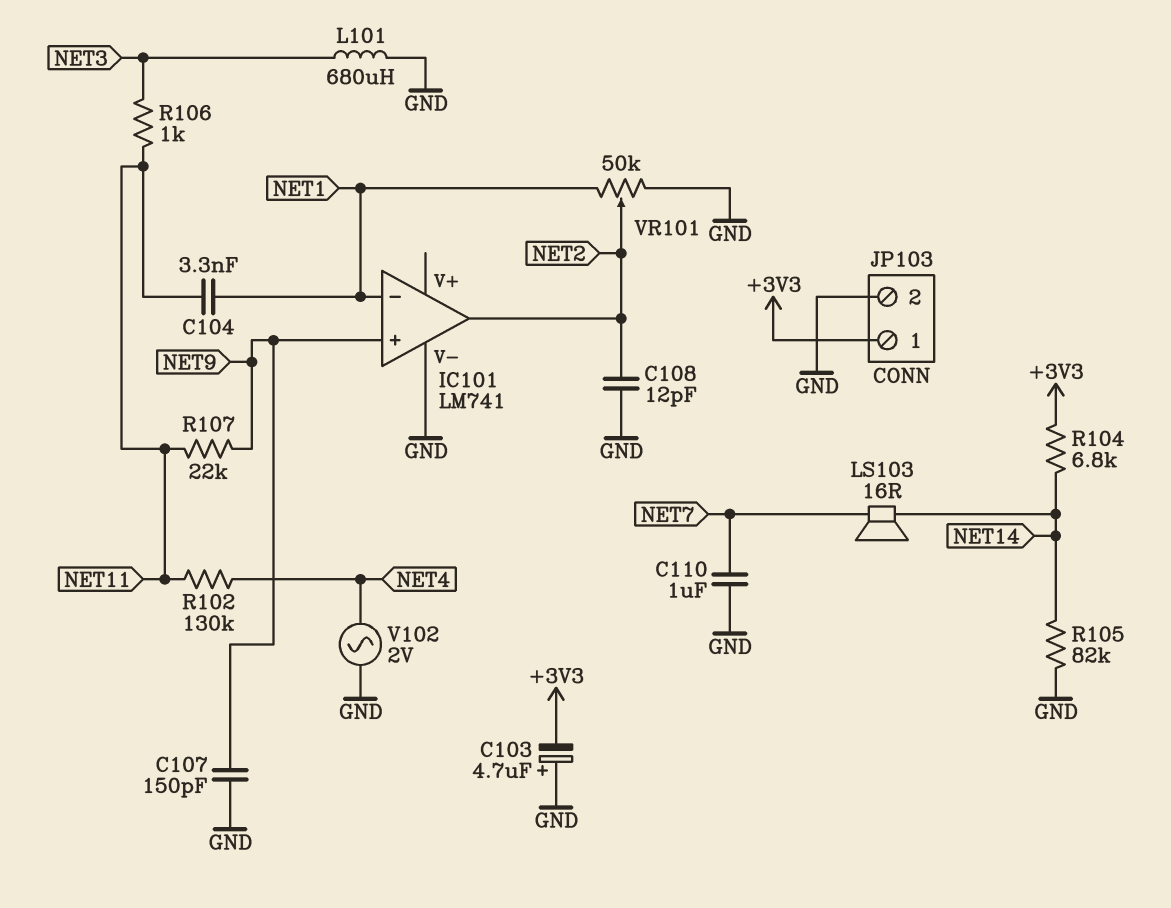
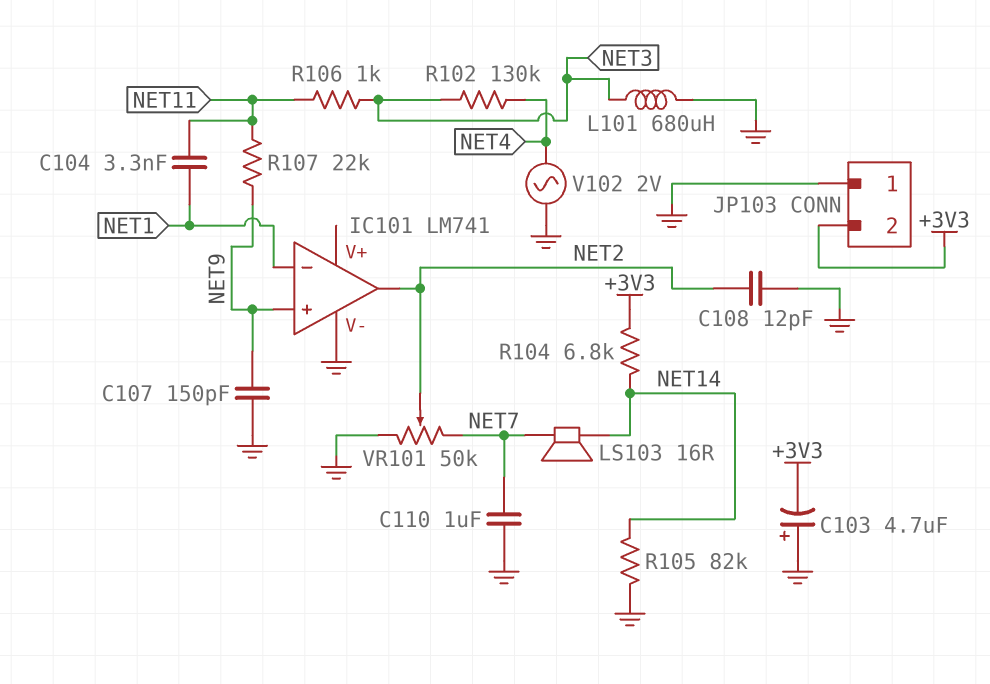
JP103 pin 1: +3V3 -> GND
JP103 pin 2: GND -> +3V3
R102: 130k (NET4, NET11) -> 130k (NET3, NET4)
VR101: 50k (GND, NET1, wiper NET2) -> 50k (GND, NET7, wiper NET2)

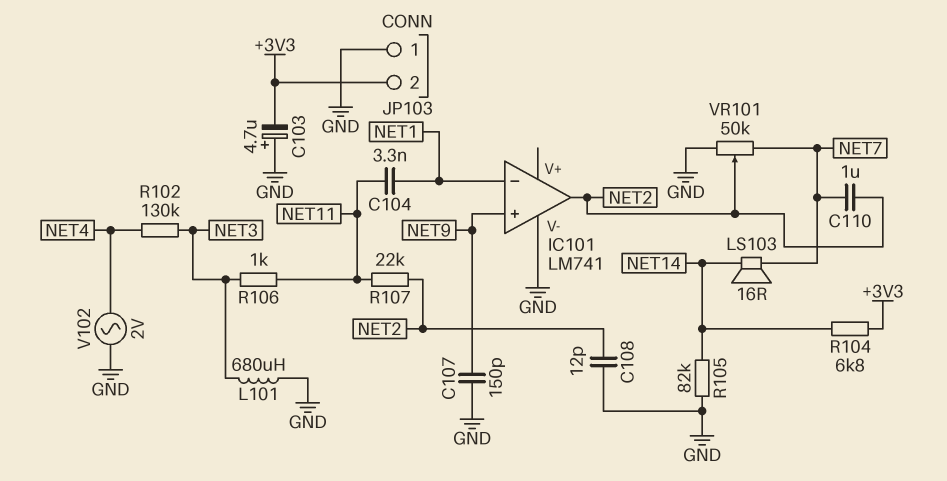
C110: 1uF (GND, NET7) -> 1uF (NET2, NET7)
R107: 22k (NET9, NET11) -> 22k (NET2, NET11)

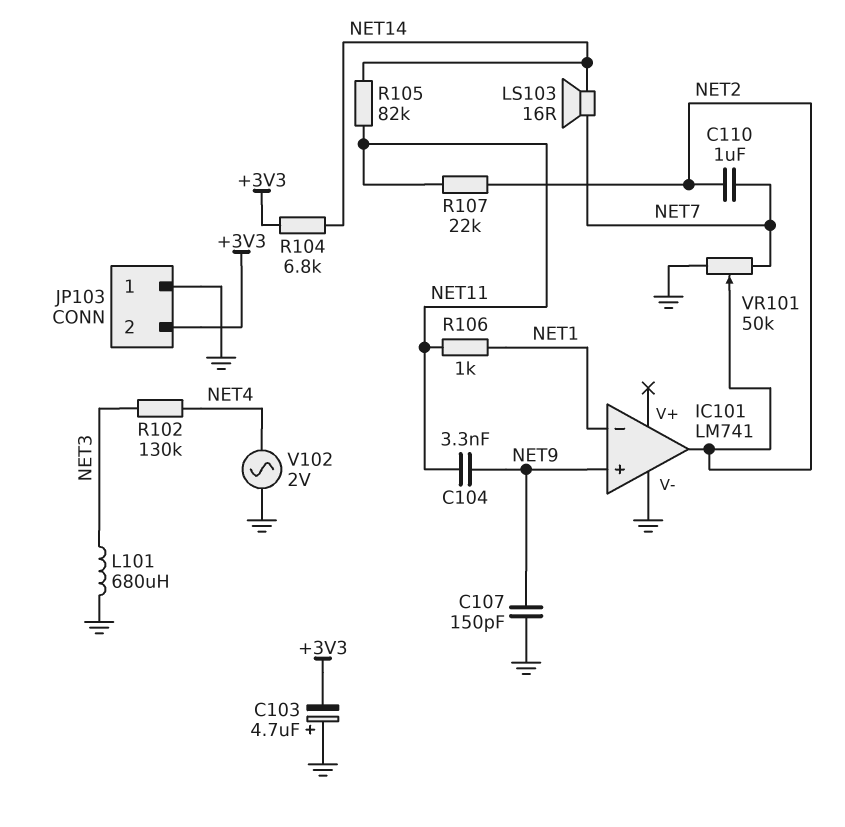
C104: 3.3nF (NET1, NET11) -> 3.3nF (NET9, NET11)
C108: 12pF (GND, NET2) -> none
R105: 82k (GND, NET14) -> 82k (NET11, NET14)
R106: 1k (NET3, NET11) -> 1k (NET1, NET11)

